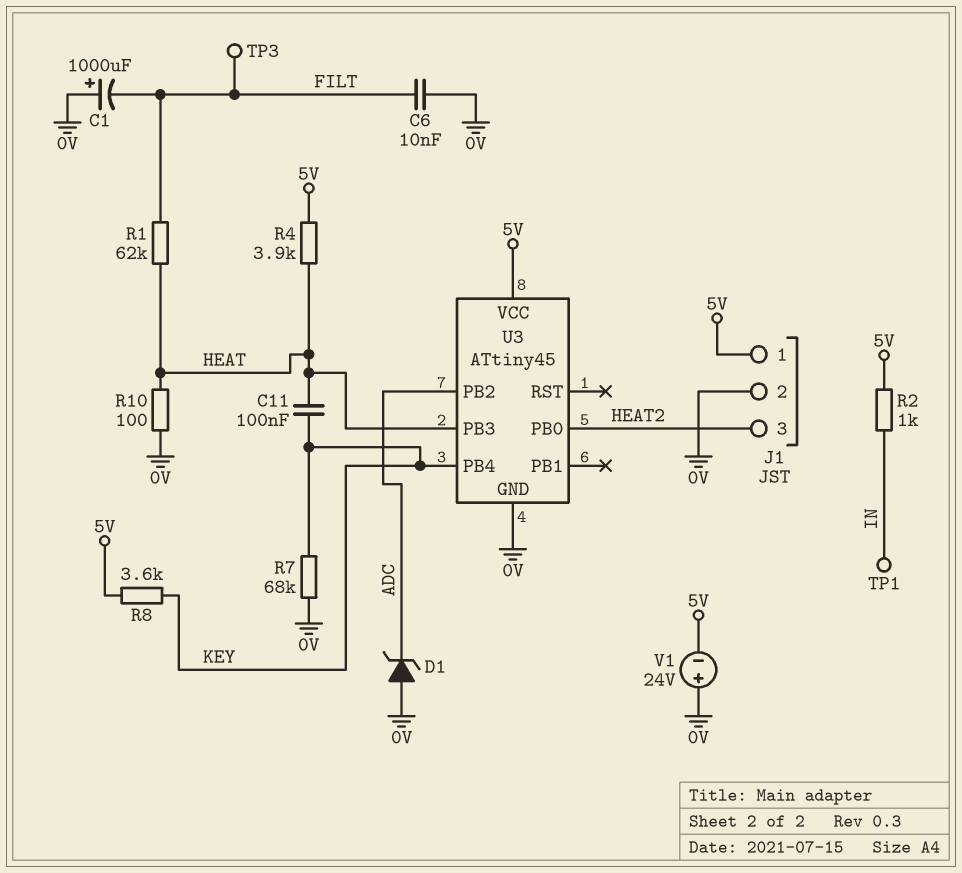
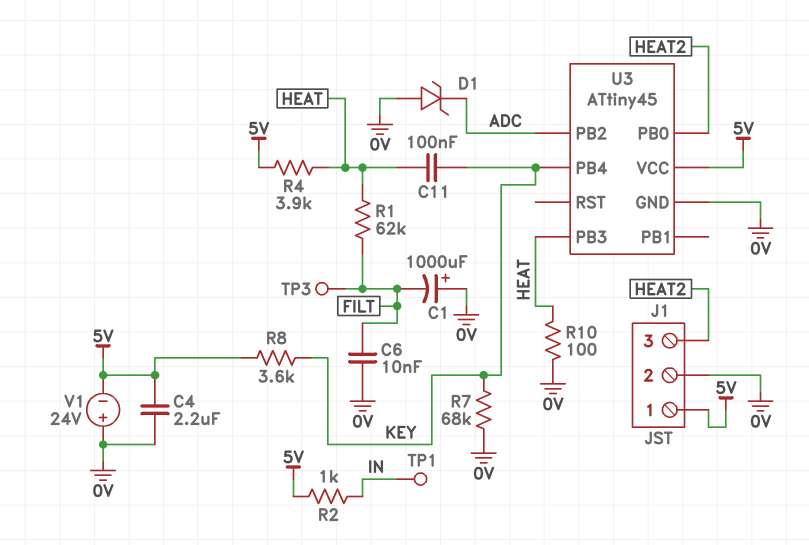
C4: none -> 2.2uF (0V, 5V)

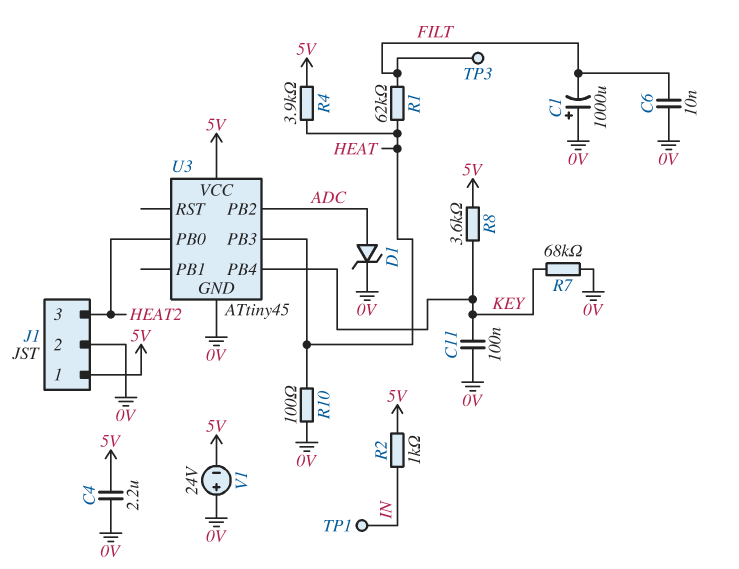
C11: 100nF (HEAT, KEY) -> 100nF (0V, KEY)
D1: zener (A 0V, K ADC) -> zener (A ADC, K 0V)

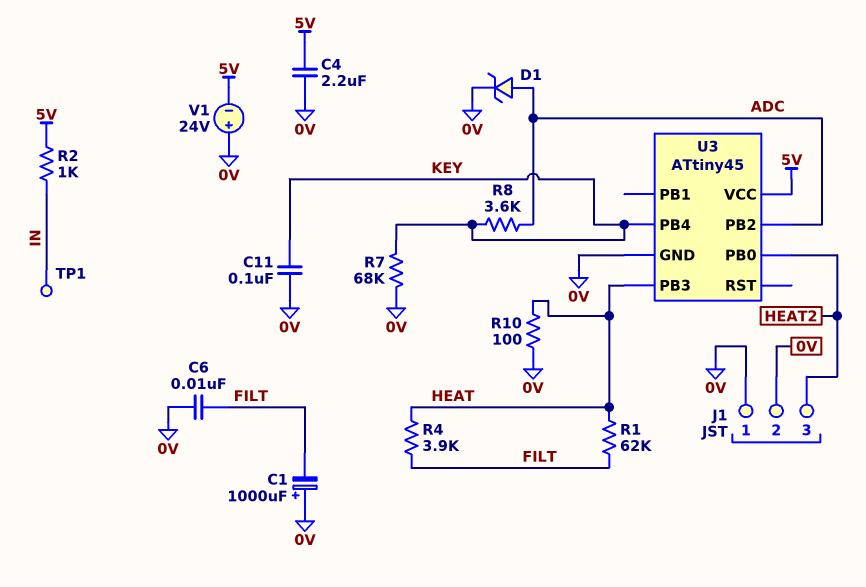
J1 pin 1: 5V -> 0V
R4: 3.9k (5V, HEAT) -> 3.9k (FILT, HEAT)
R8: 3.6k (5V, KEY) -> 3.6k (ADC, KEY)
TP3: test point (FILT) -> none

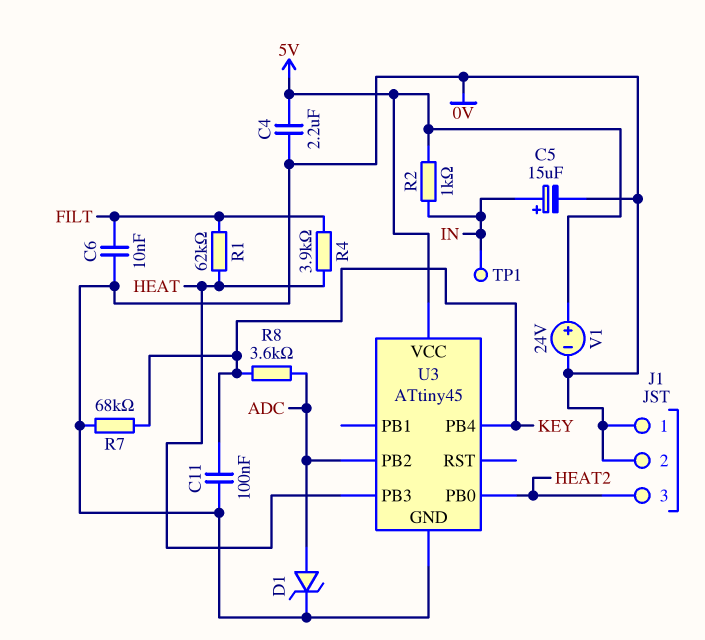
C1: 1000uF (plus 0V, minus FILT) -> none
C5: none -> 15uF (plus IN, minus 0V)
R10: 100 (0V, HEAT) -> none
V1: 24V (plus 0V, minus 5V) -> 24V (plus 5V, minus 0V)

